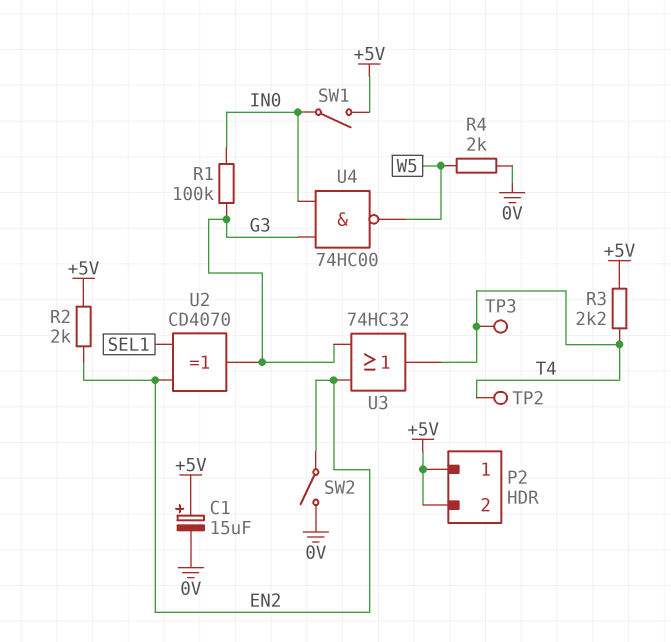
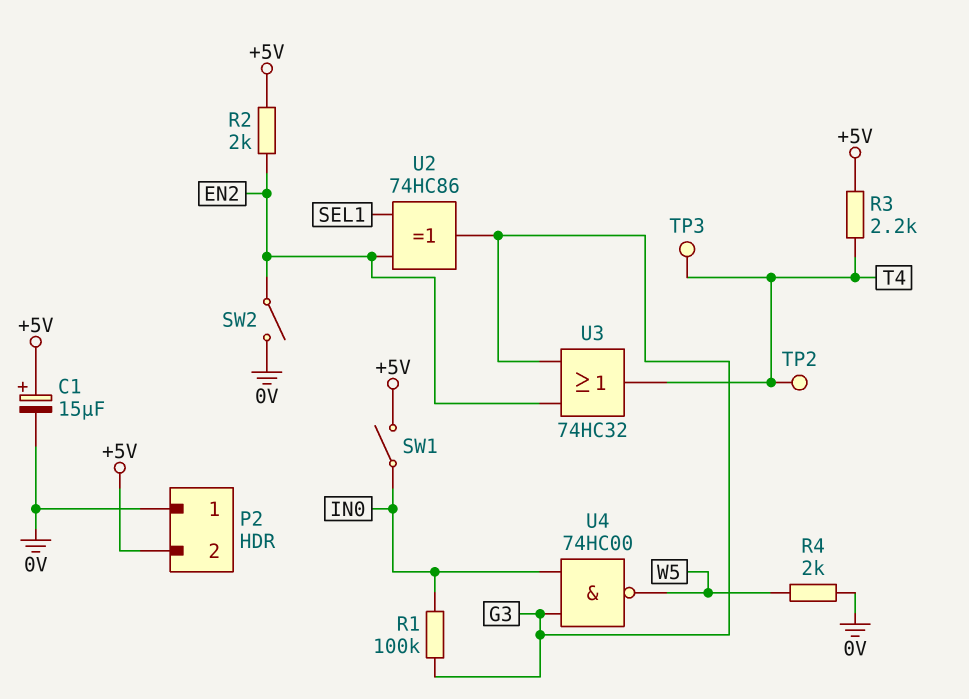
P2 pin 1: +5V -> 0V
U2: XOR CD4070 (in EN2, in SEL1, out G3) -> XOR 74HC86 (in EN2, in SEL1, out G3)

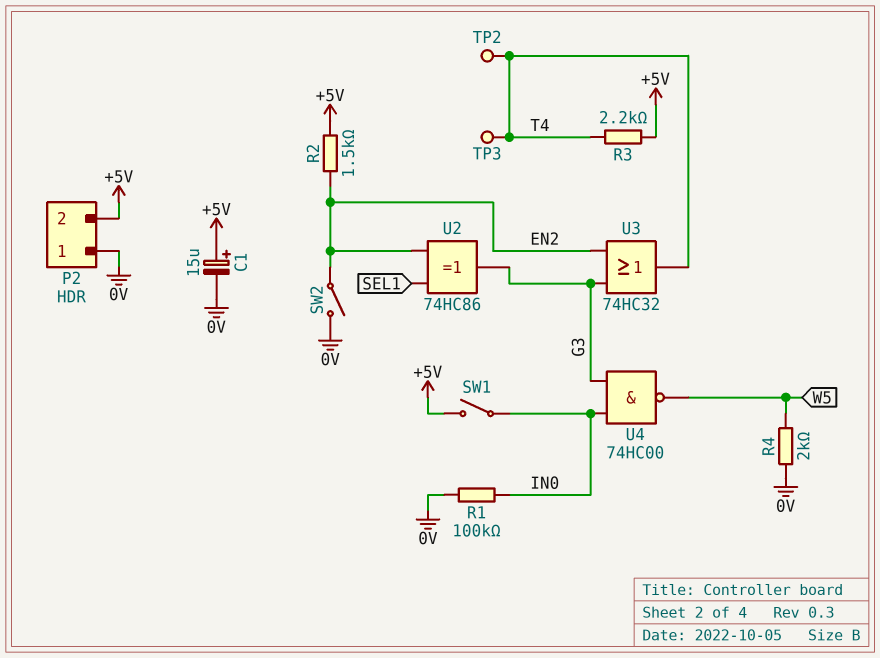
R1: 100k (G3, IN0) -> 100k (0V, IN0)
R2: 2k (+5V, EN2) -> 1.5k (+5V, EN2)

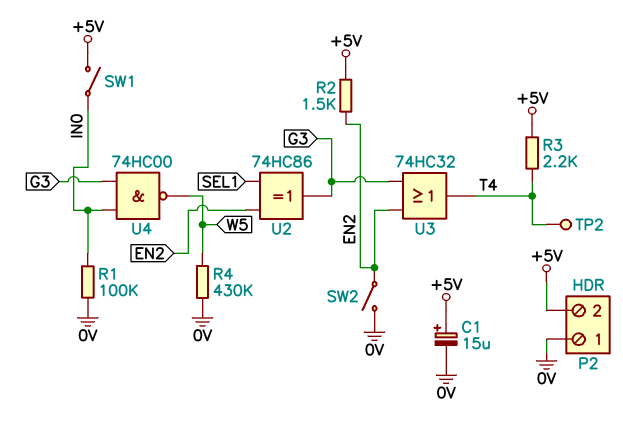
R4: 2k (0V, W5) -> 430k (0V, W5)
TP3: test point (T4) -> none

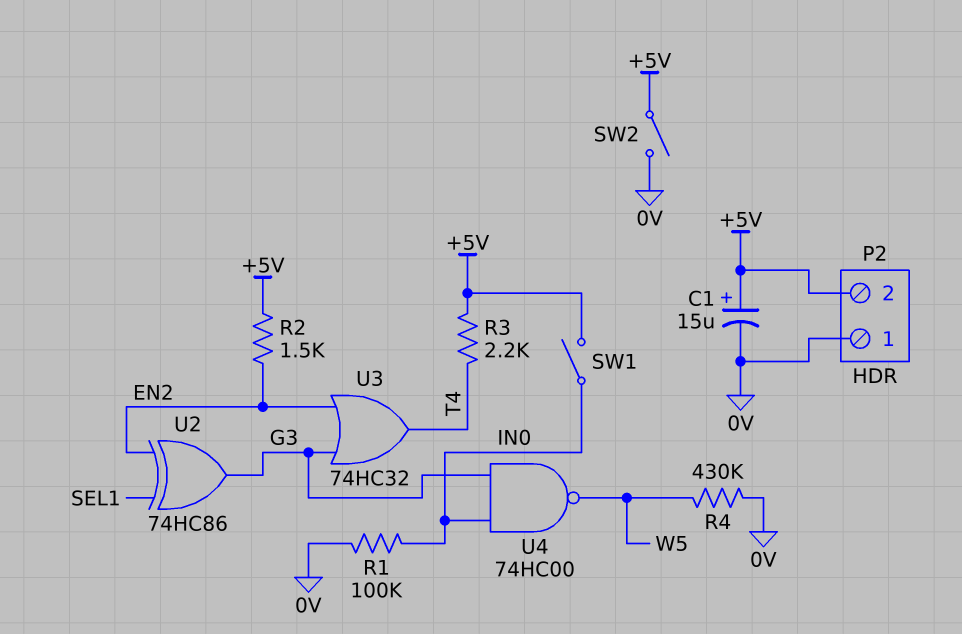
SW2: switch (0V, EN2) -> switch (+5V, 0V)
TP2: test point (T4) -> none

